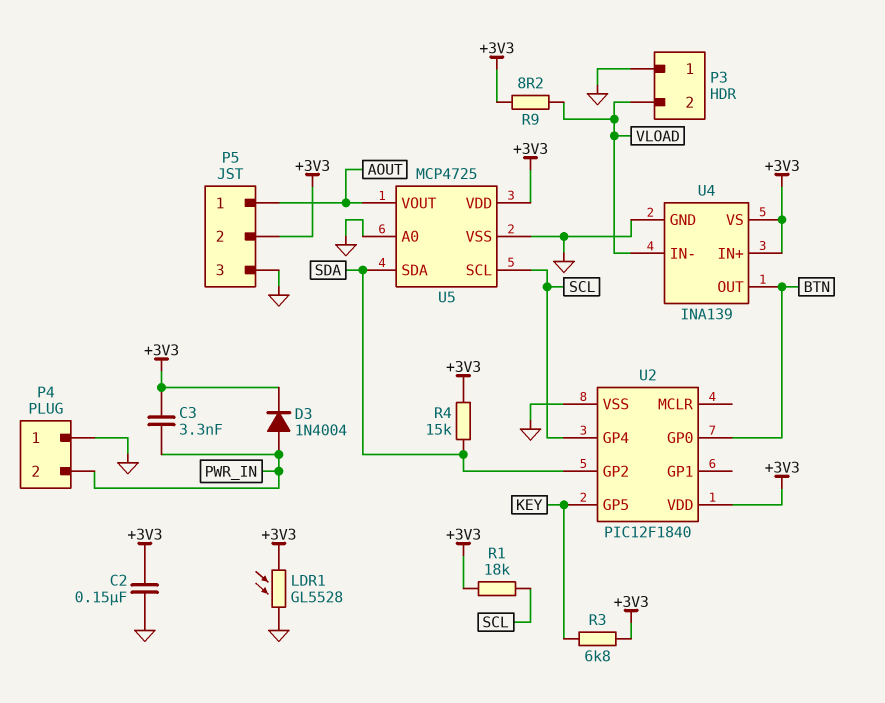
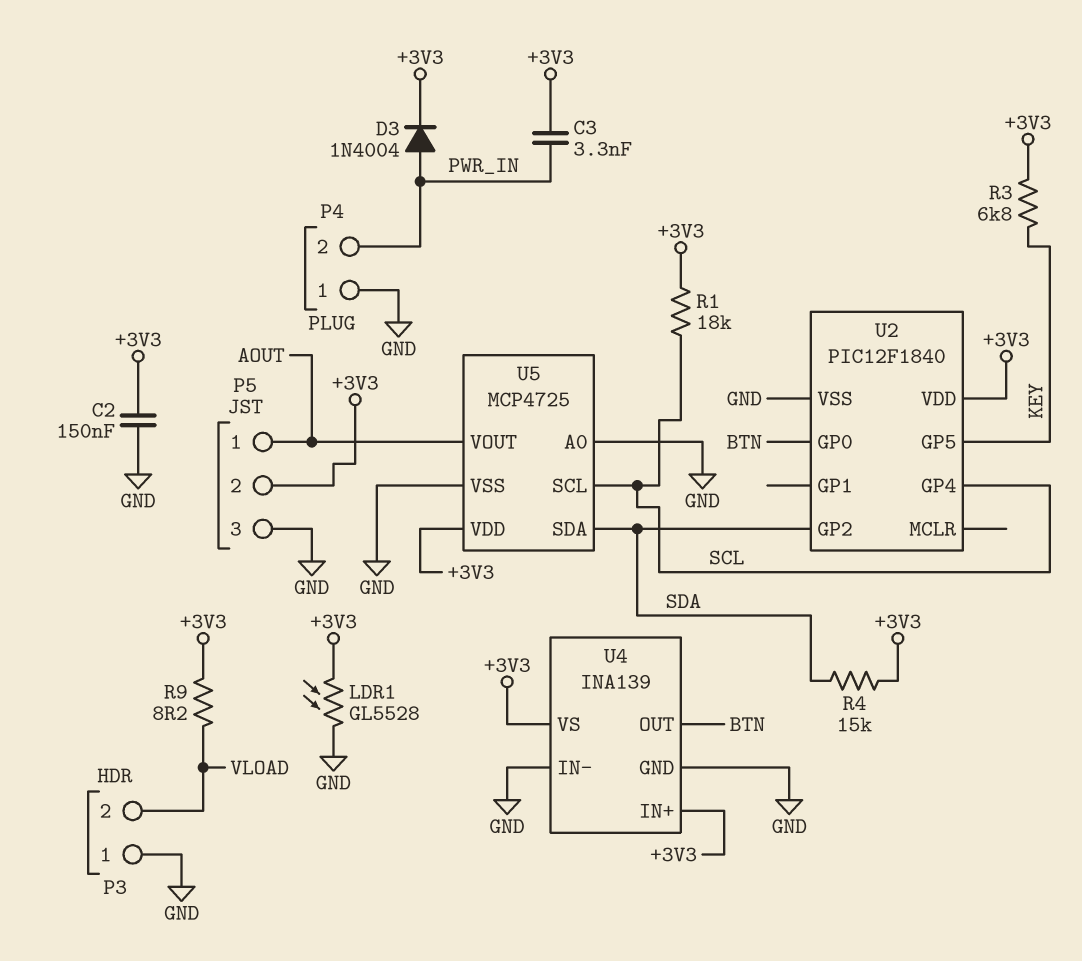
U4 pin IN-: VLOAD -> GND

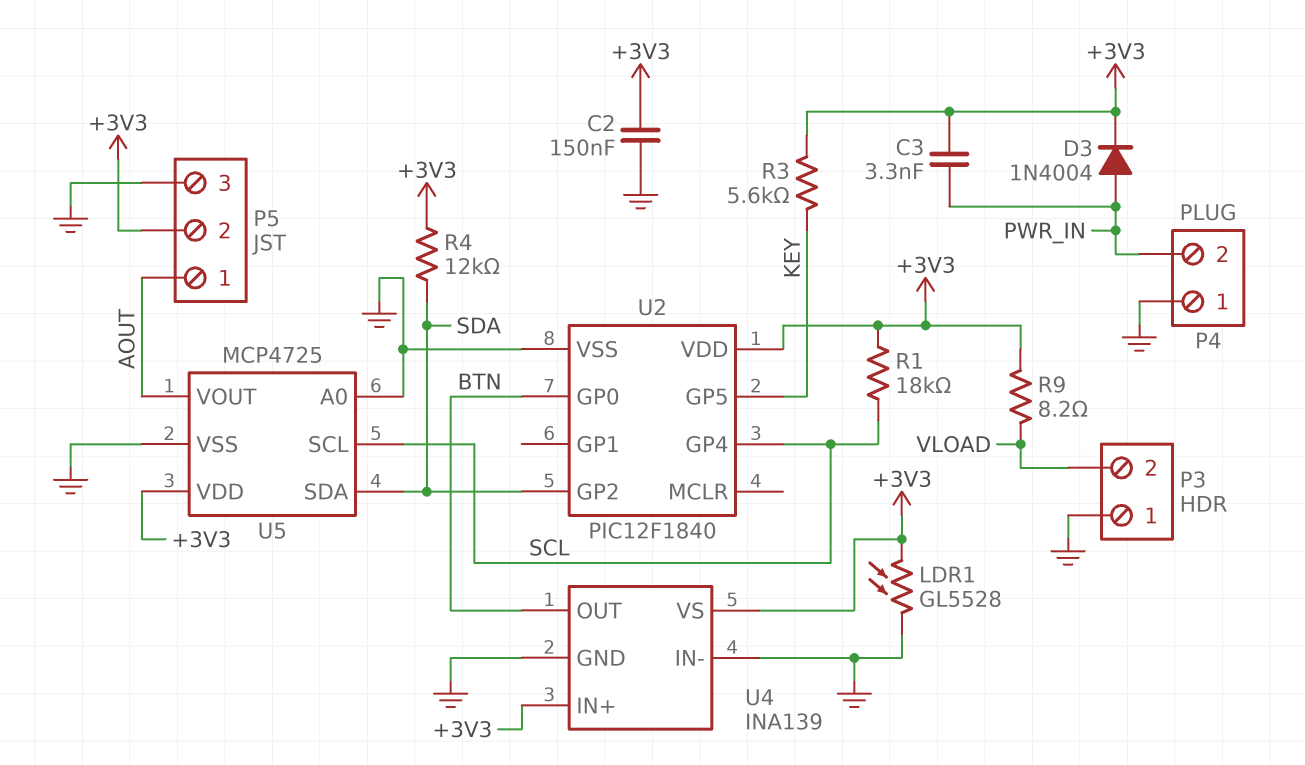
R3: 6.8k (+3V3, KEY) -> 5.6k (+3V3, KEY)
R4: 15k (+3V3, SDA) -> 12k (+3V3, SDA)

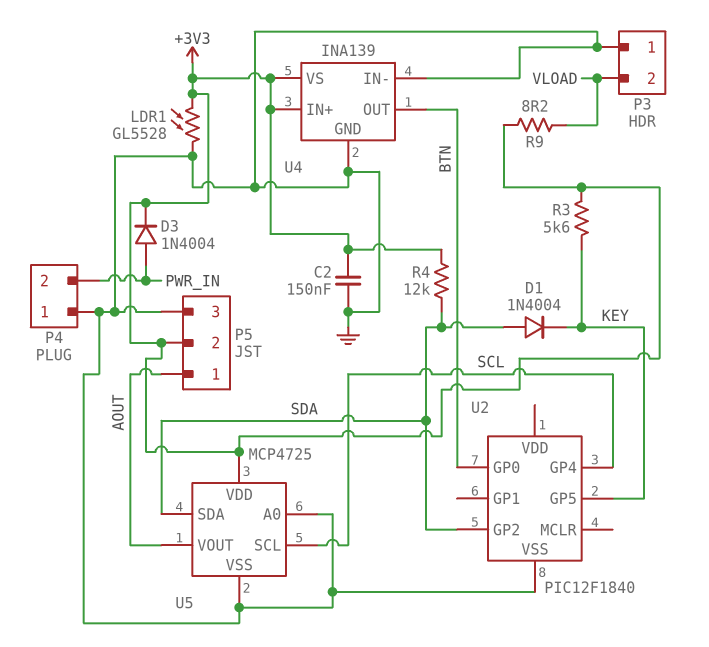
C3: 3.3nF (+3V3, PWR_IN) -> none
D1: none -> diode 1N4004 (A SDA, K KEY)
R1: 18k (+3V3, SCL) -> none
U2 pin VDD: +3V3 -> none

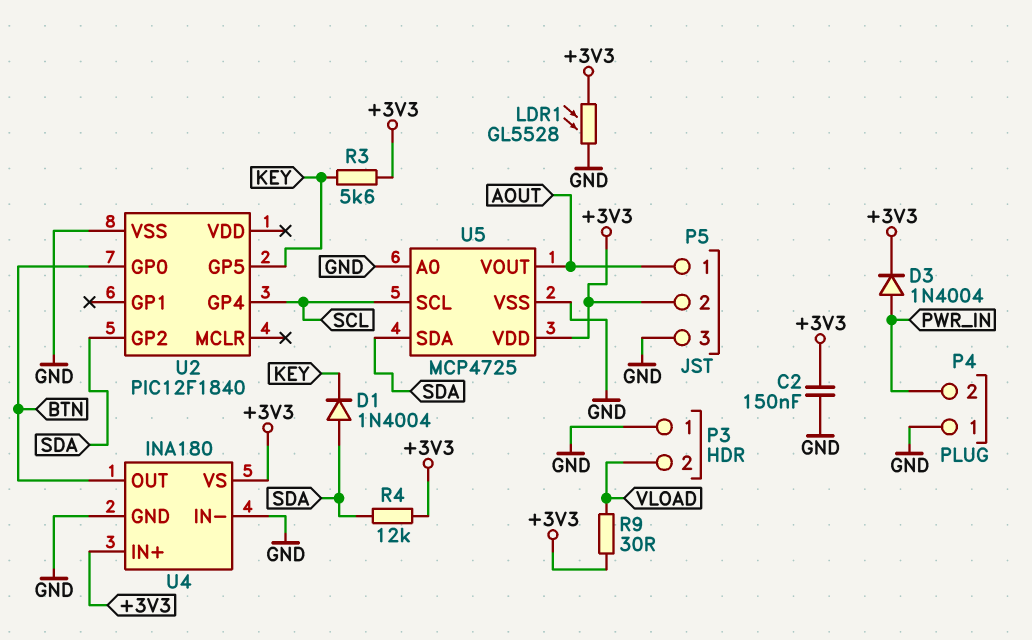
R9: 8.2 (+3V3, VLOAD) -> 30 (+3V3, VLOAD)
U4: INA139 -> INA180

